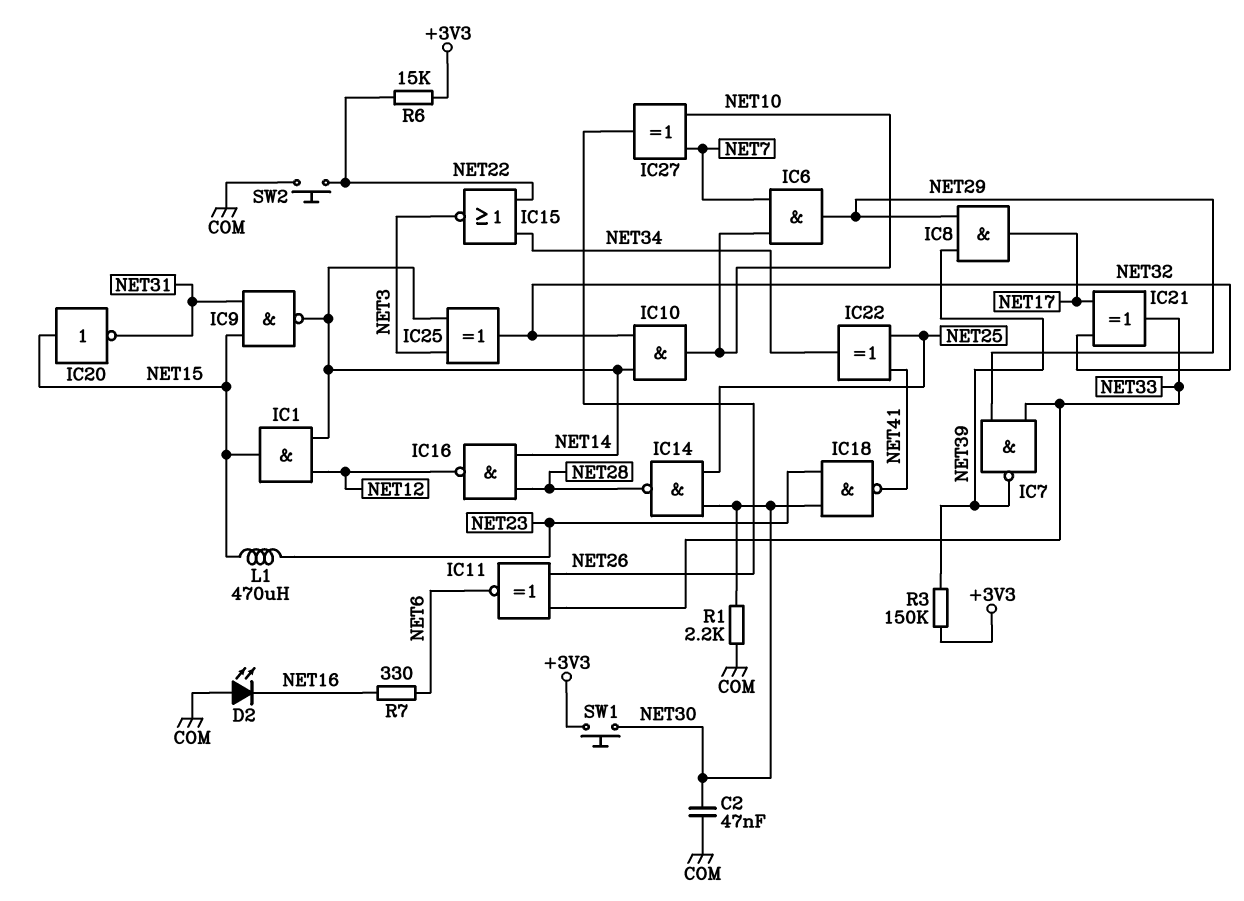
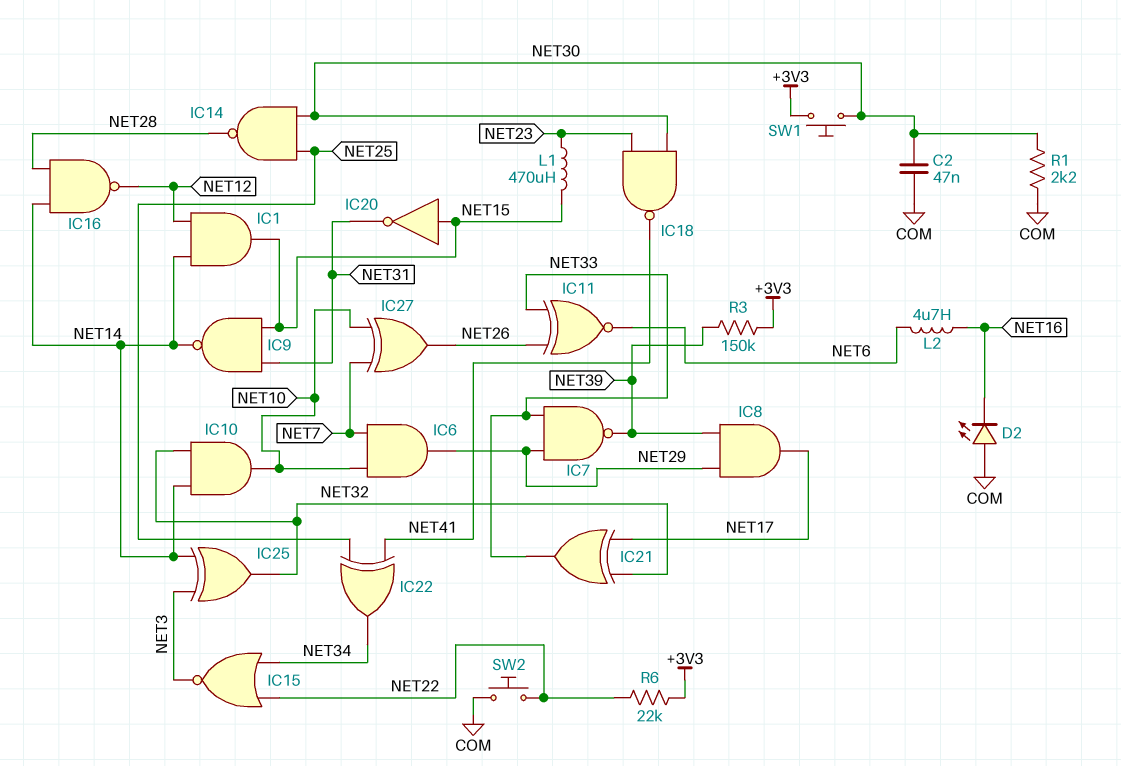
L2: none -> 4.7uH (NET6, NET16)
R6: 15k (+3V3, NET22) -> 22k (+3V3, NET22)
R7: 330 (NET6, NET16) -> none

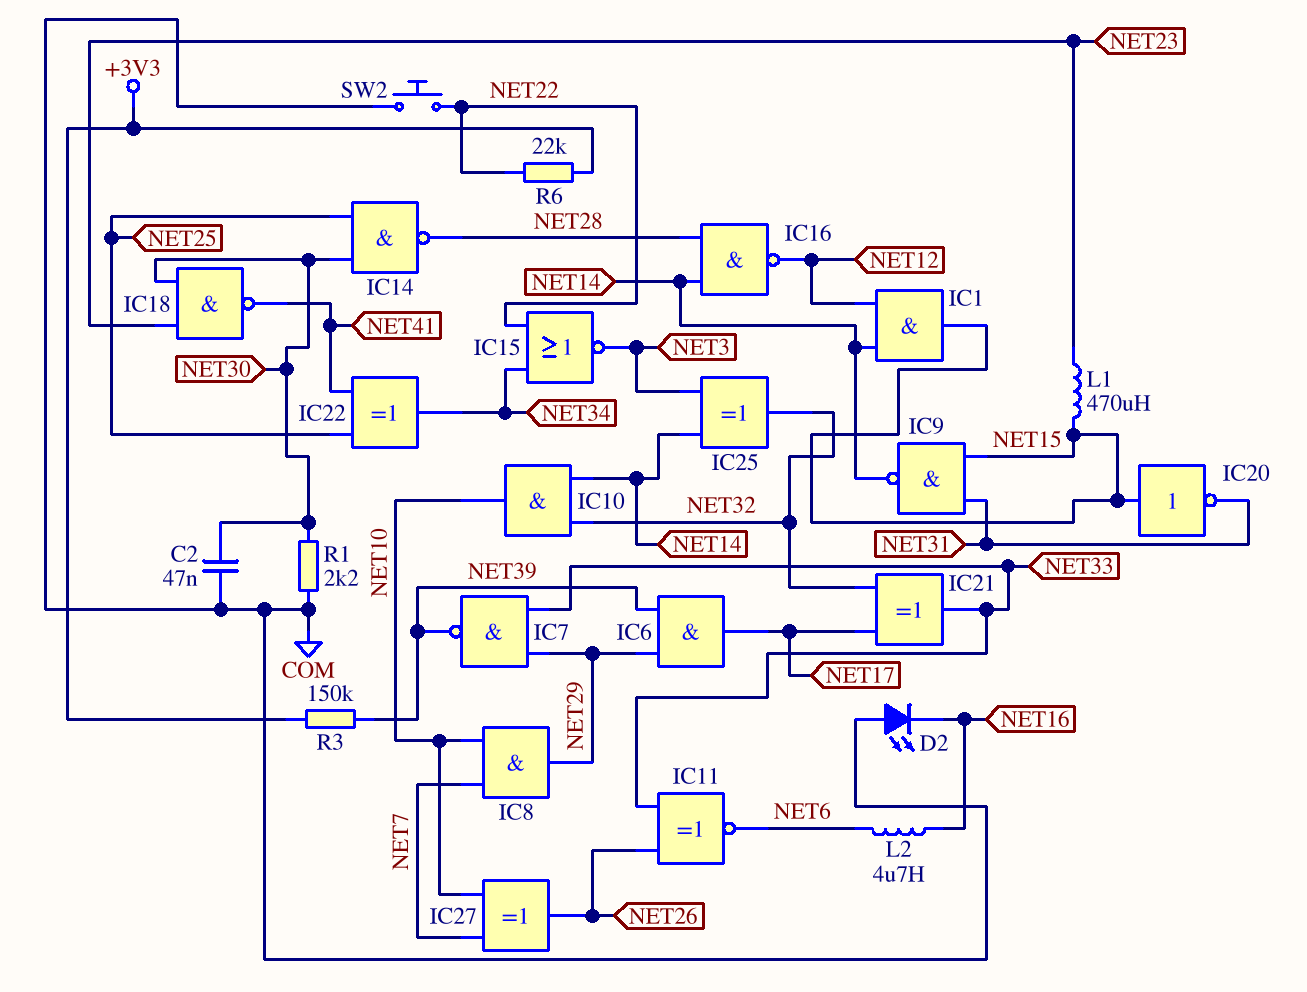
IC6: AND (in NET7, in NET10, out NET29) -> AND (in NET29, in NET39, out NET17)
IC8: AND (in NET29, in NET39, out NET17) -> AND (in NET7, in NET10, out NET29)
SW1: button (+3V3, NET30) -> none

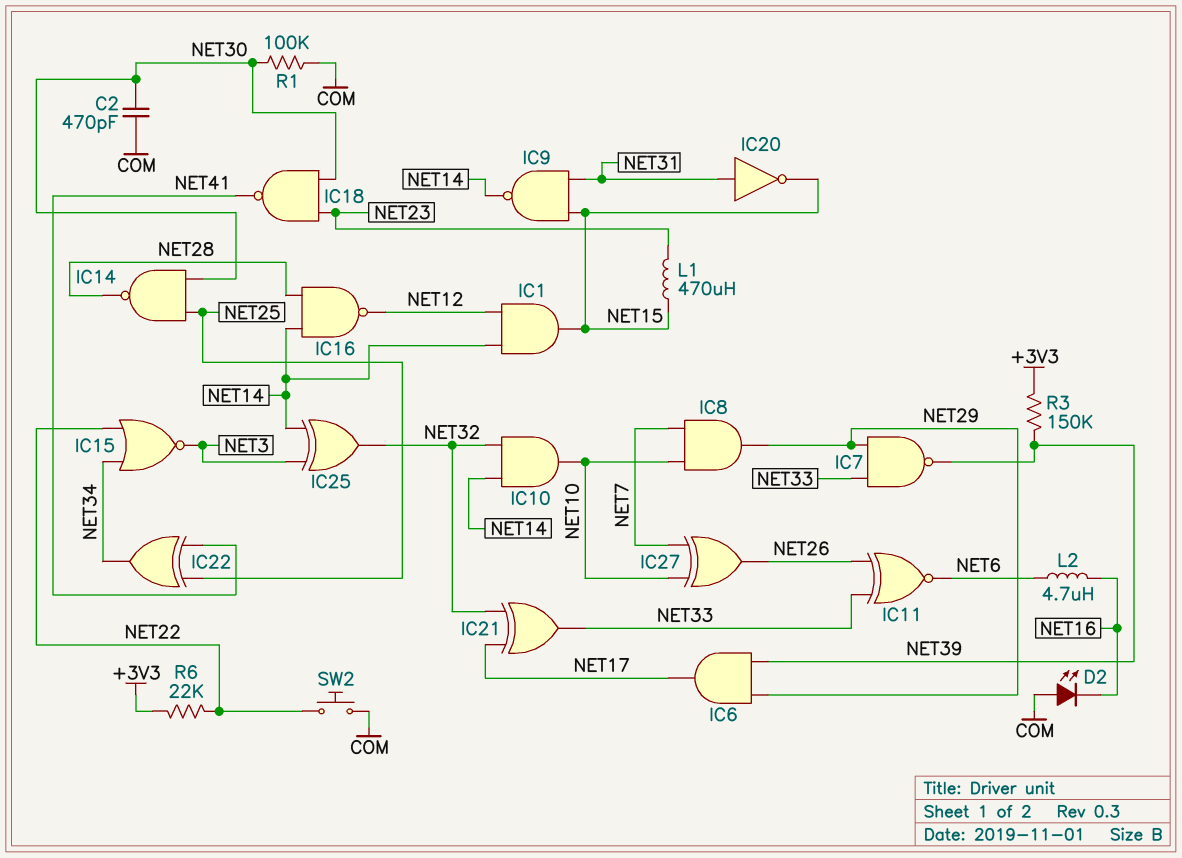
C2: 47nF (COM, NET30) -> 470pF (COM, NET30)
IC20: NOT (in NET15, out NET31) -> NOT (in NET31, out NET15)
R1: 2.2k (COM, NET30) -> 100k (COM, NET30)

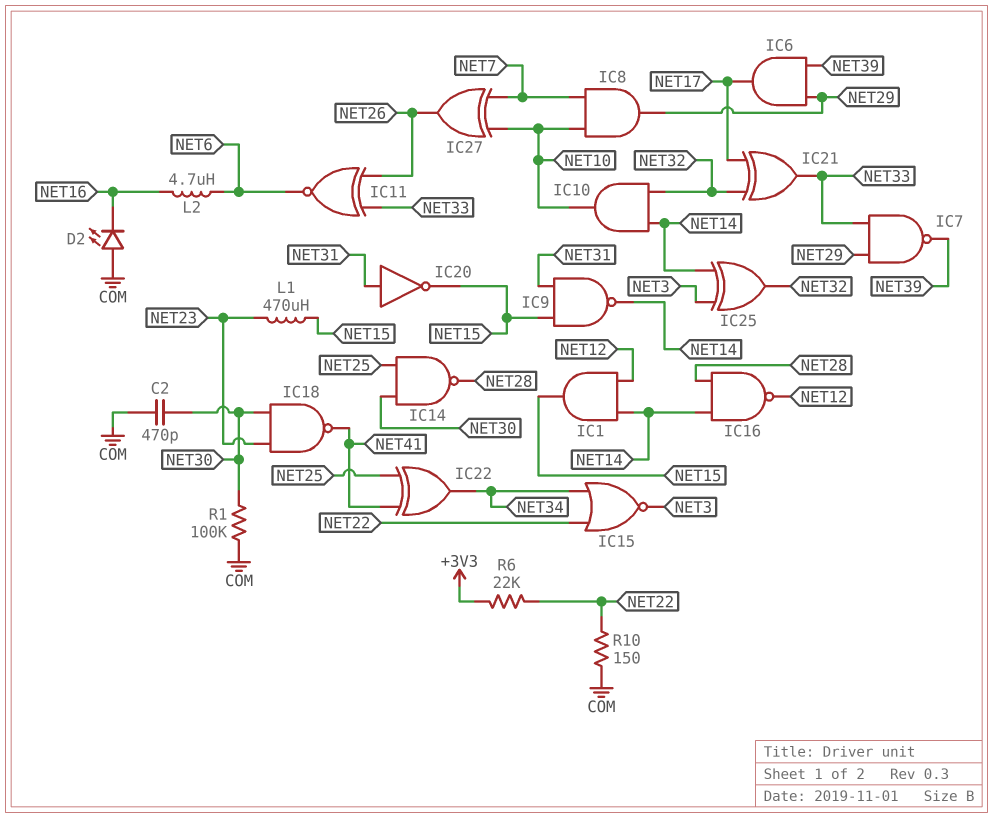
R3: 150k (+3V3, NET39) -> none
R10: none -> 150 (COM, NET22)
SW2: button (COM, NET22) -> none

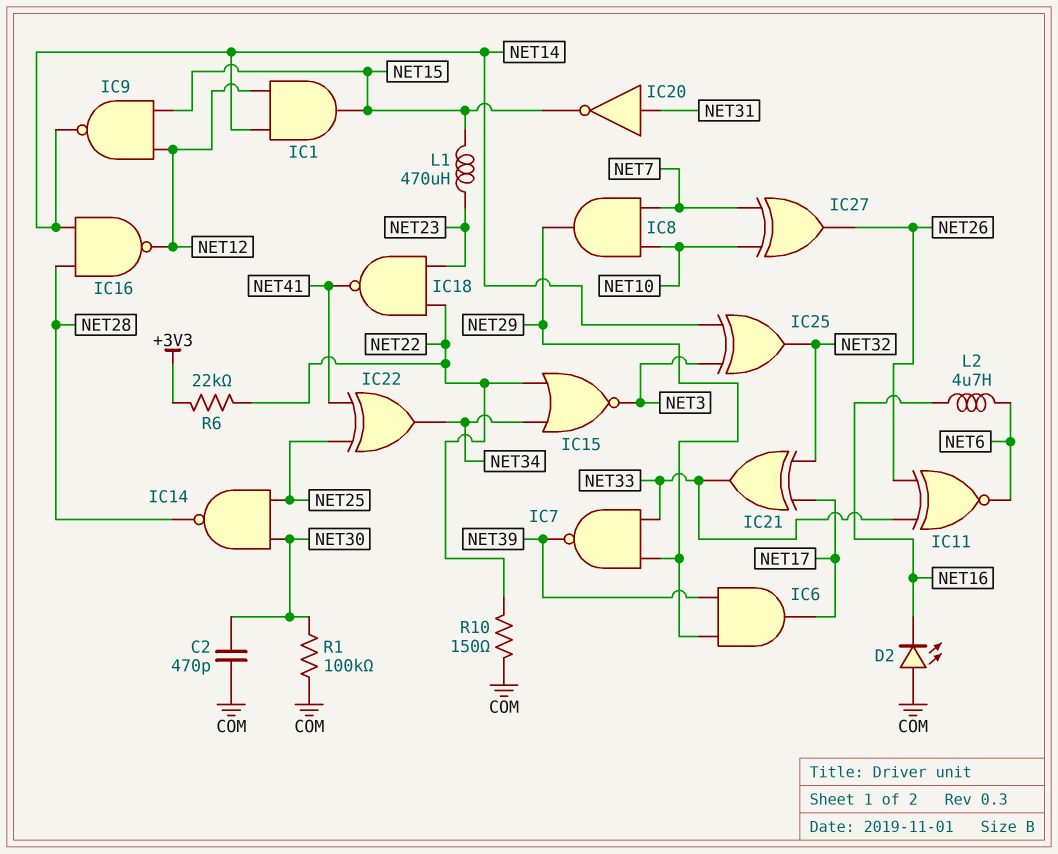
IC9: NAND (in NET15, in NET31, out NET14) -> NAND (in NET12, in NET15, out NET14)
IC10: AND (in NET14, in NET32, out NET10) -> none
IC18: NAND (in NET23, in NET30, out NET41) -> NAND (in NET22, in NET23, out NET41)

